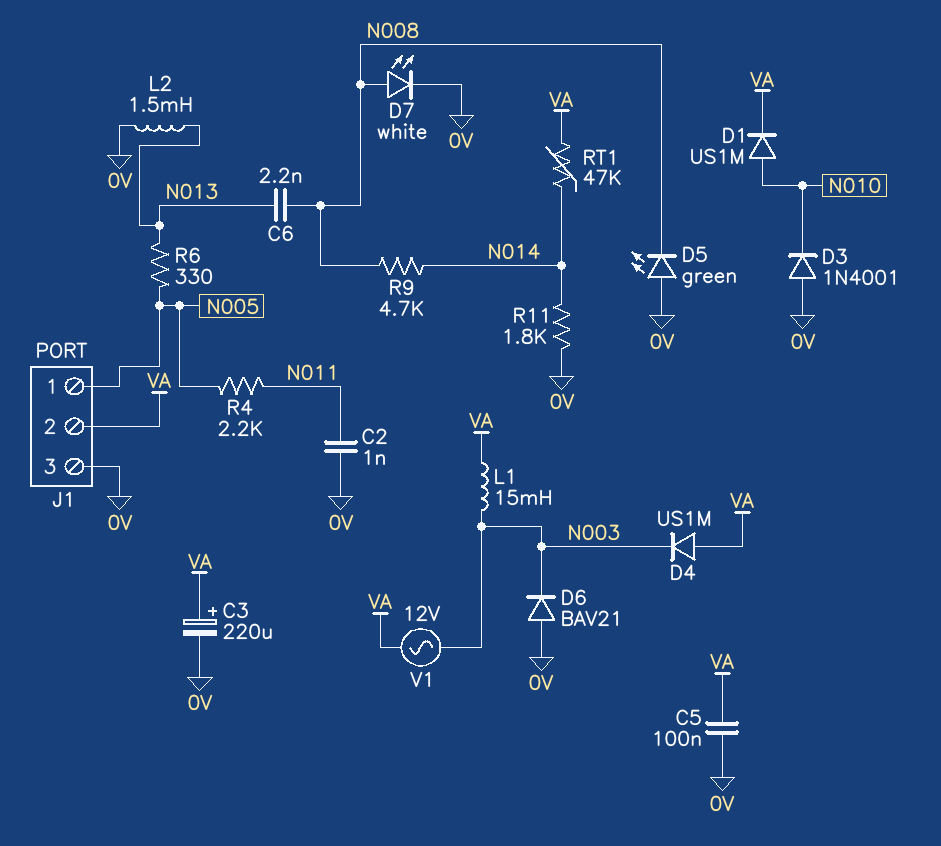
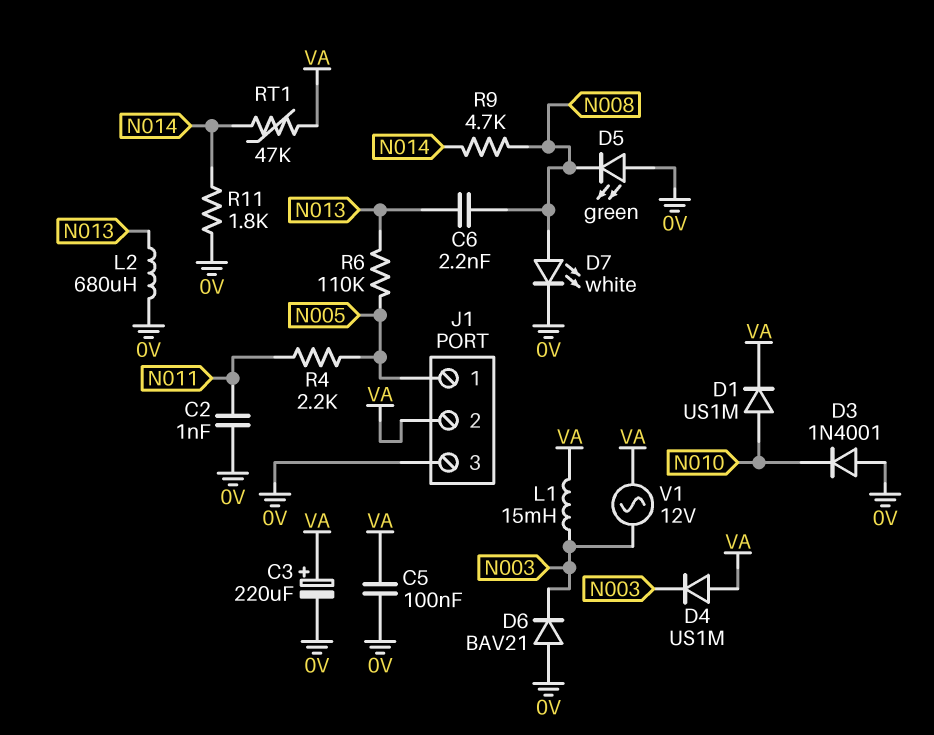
L2: 1.5mH (0V, N013) -> 680uH (0V, N013)
R6: 330 (N005, N013) -> 110k (N005, N013)

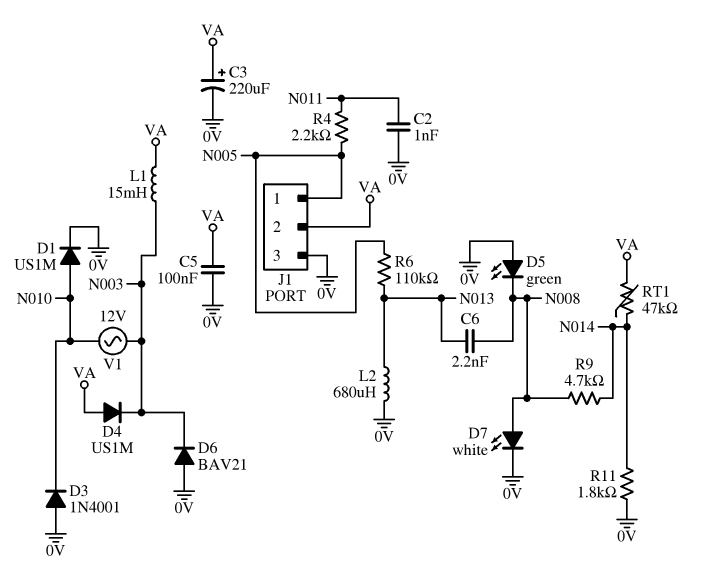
D1: diode US1M (A N010, K VA) -> diode US1M (A N010, K 0V)
V1: AC 12V (N003, VA) -> AC 12V (N003, N010)

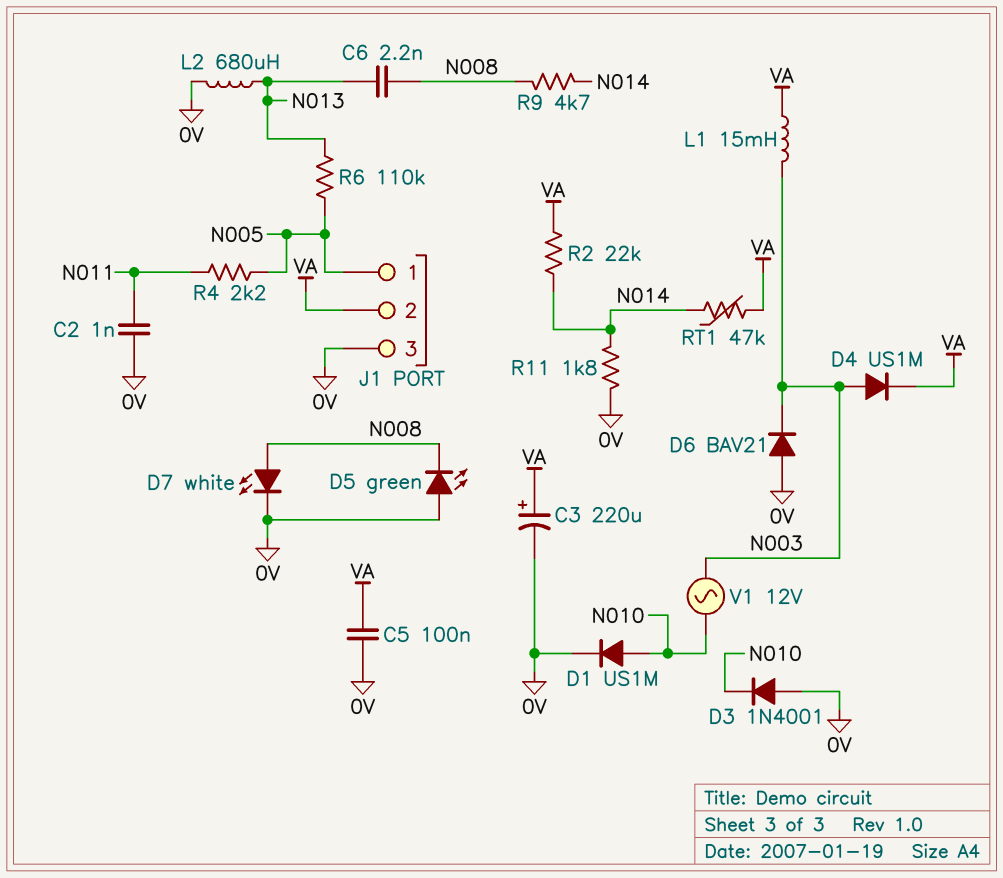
D4: diode US1M (A VA, K N003) -> diode US1M (A N003, K VA)
R2: none -> 22k (N014, VA)

